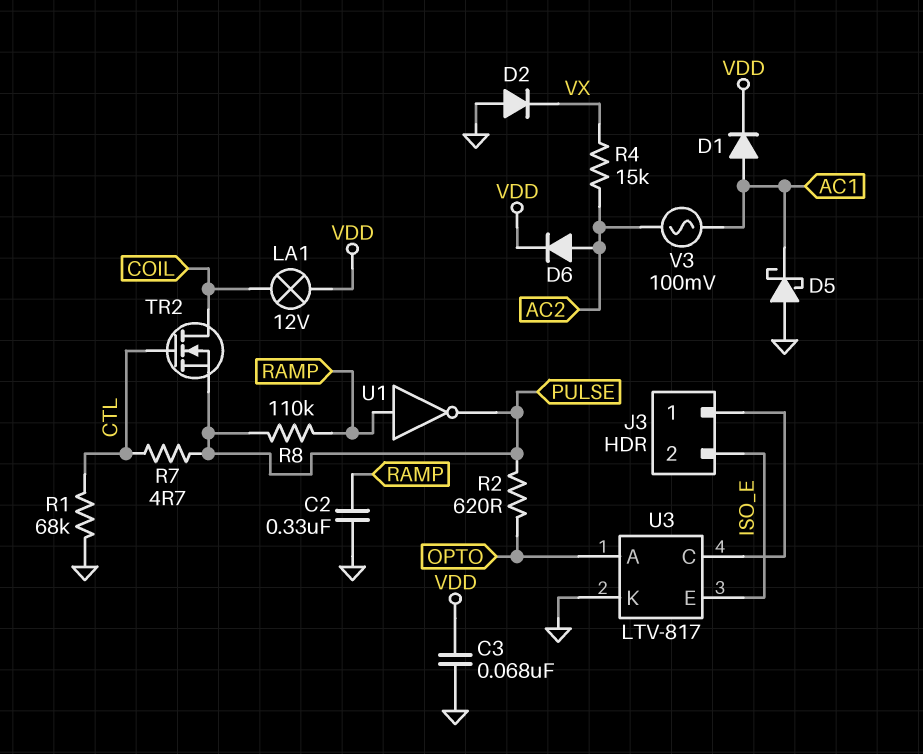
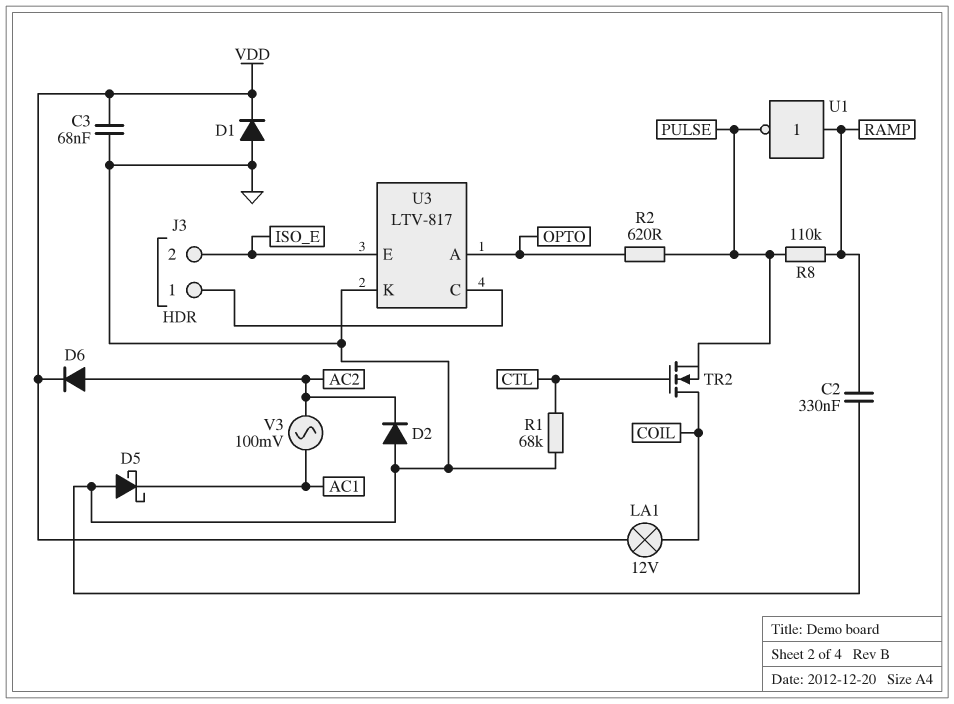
D1: diode (A AC1, K VDD) -> diode (A GND, K VDD)
D2: diode (A GND, K VX) -> diode (A GND, K AC2)
R4: 15k (AC2, VX) -> none
R7: 4.7 (CTL, PULSE) -> none

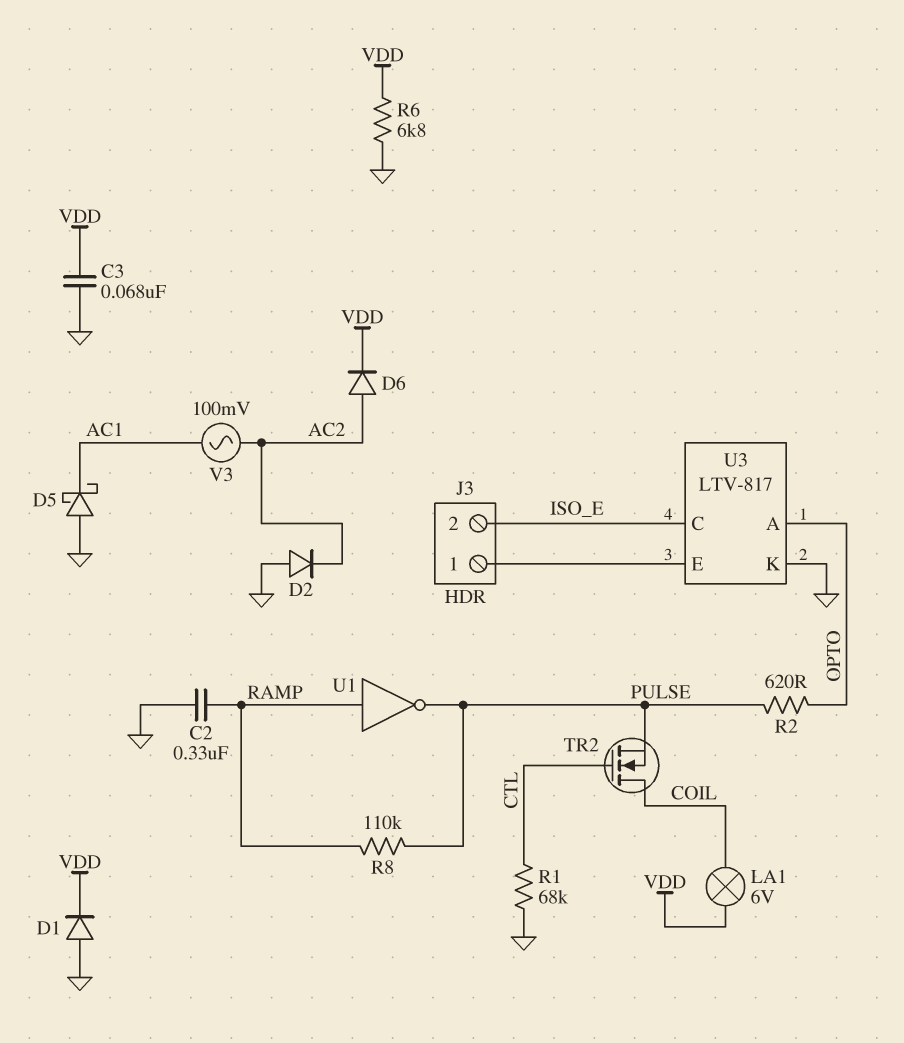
LA1: lamp 12V (COIL, VDD) -> lamp 6V (COIL, VDD)
R6: none -> 6.8k (GND, VDD)
U3 pin C: J3/1 -> ISO_E
U3 pin E: ISO_E -> J3/1

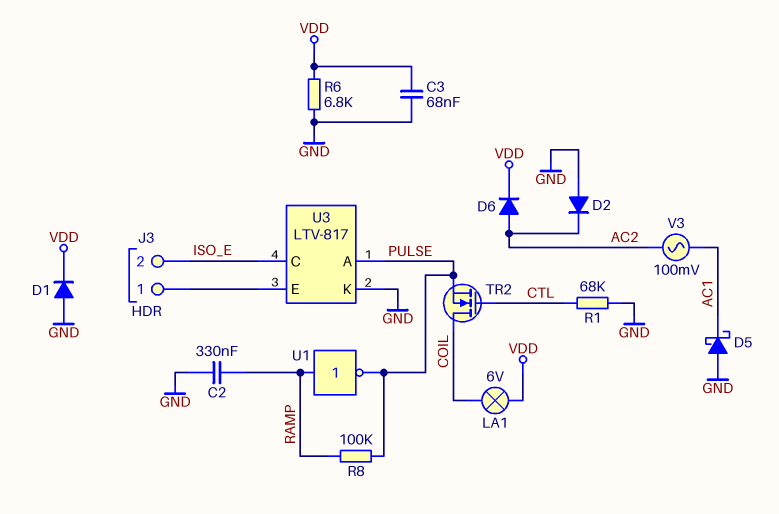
R2: 620 (OPTO, PULSE) -> none
R8: 110k (PULSE, RAMP) -> 100k (PULSE, RAMP)
U3 pin A: OPTO -> PULSE

